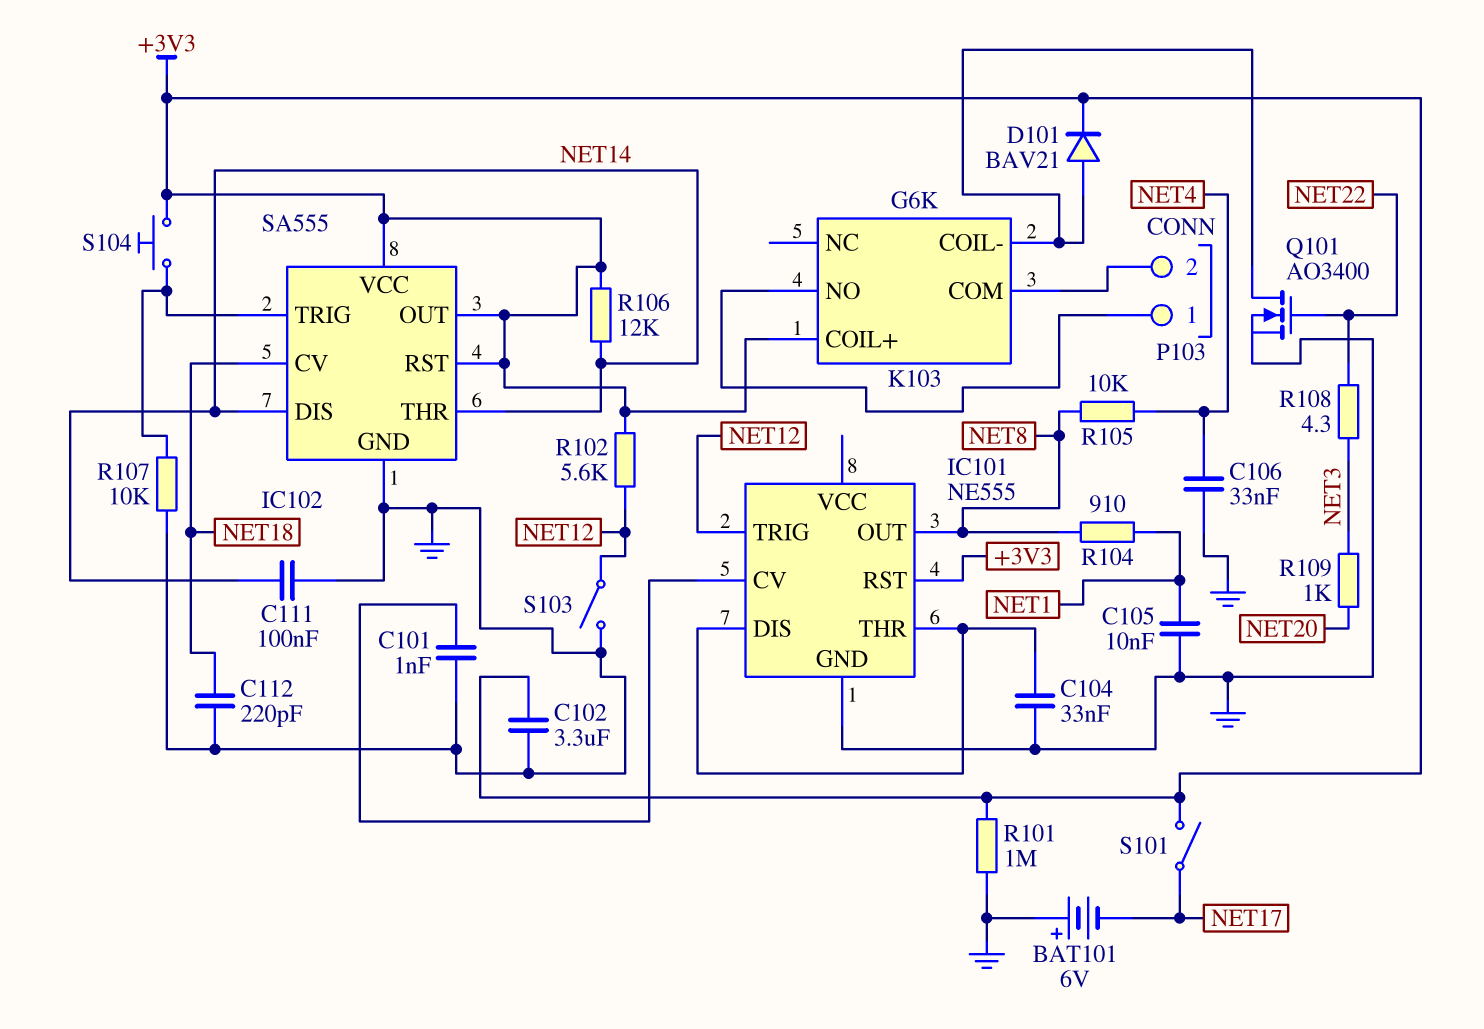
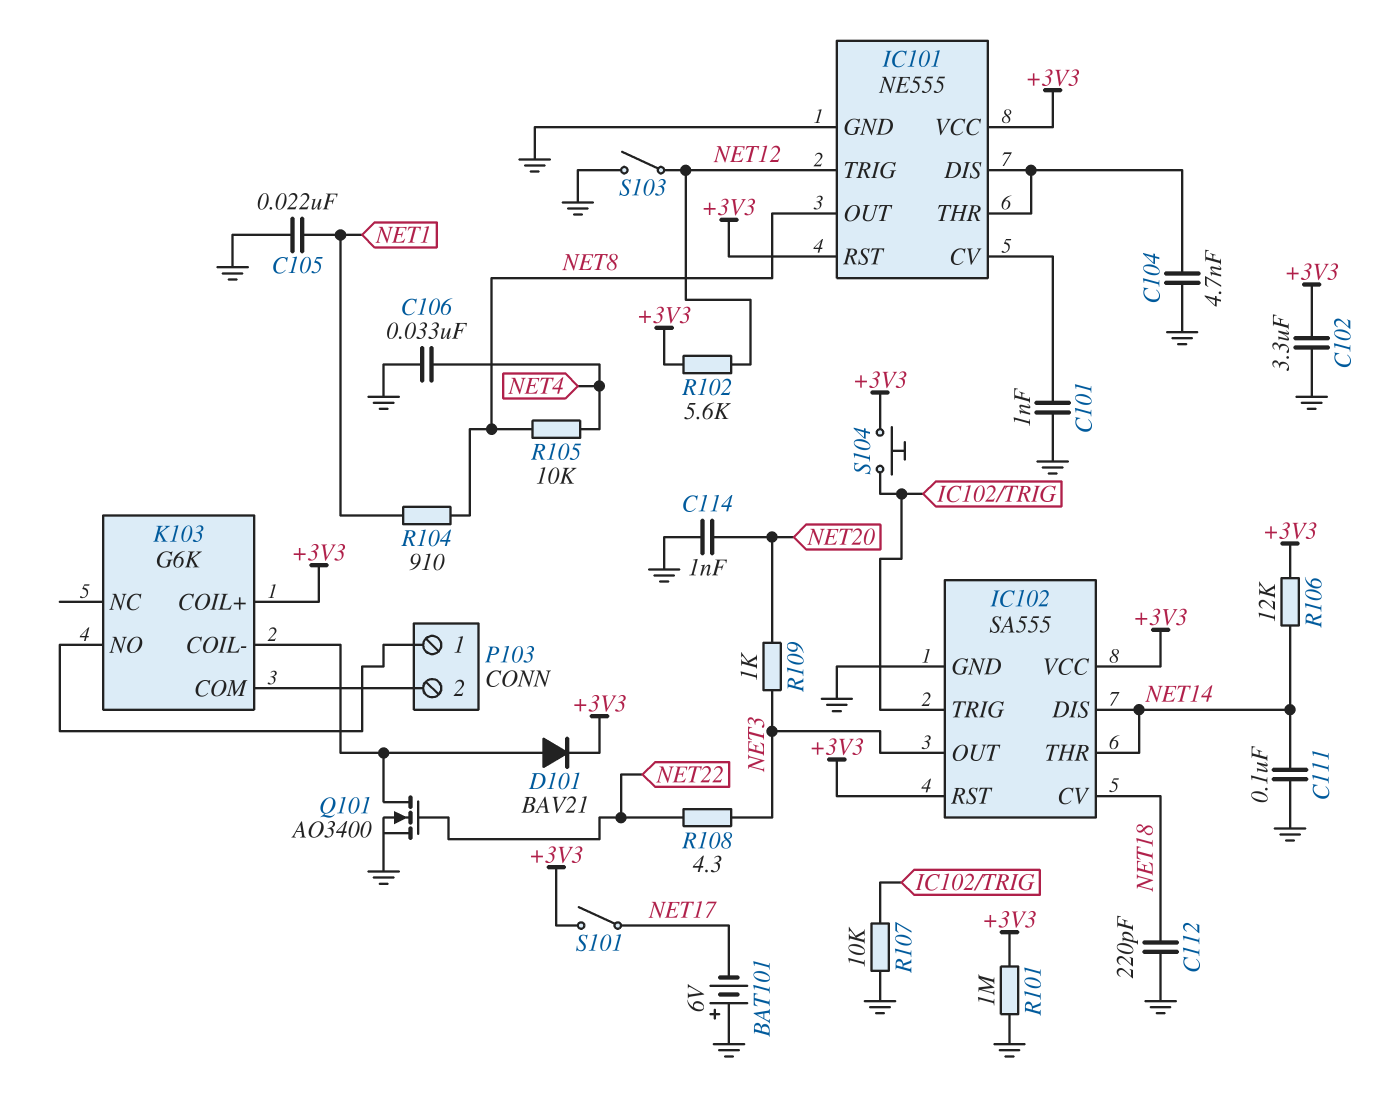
C104: 33nF (GND, IC101/DIS) -> 4.7nF (GND, IC101/DIS)
C105: 10nF (GND, NET1) -> 22nF (GND, NET1)
C114: none -> 1nF (GND, NET20)
IC101 pin VCC: none -> +3V3
IC102 pin OUT: +3V3 -> NET3

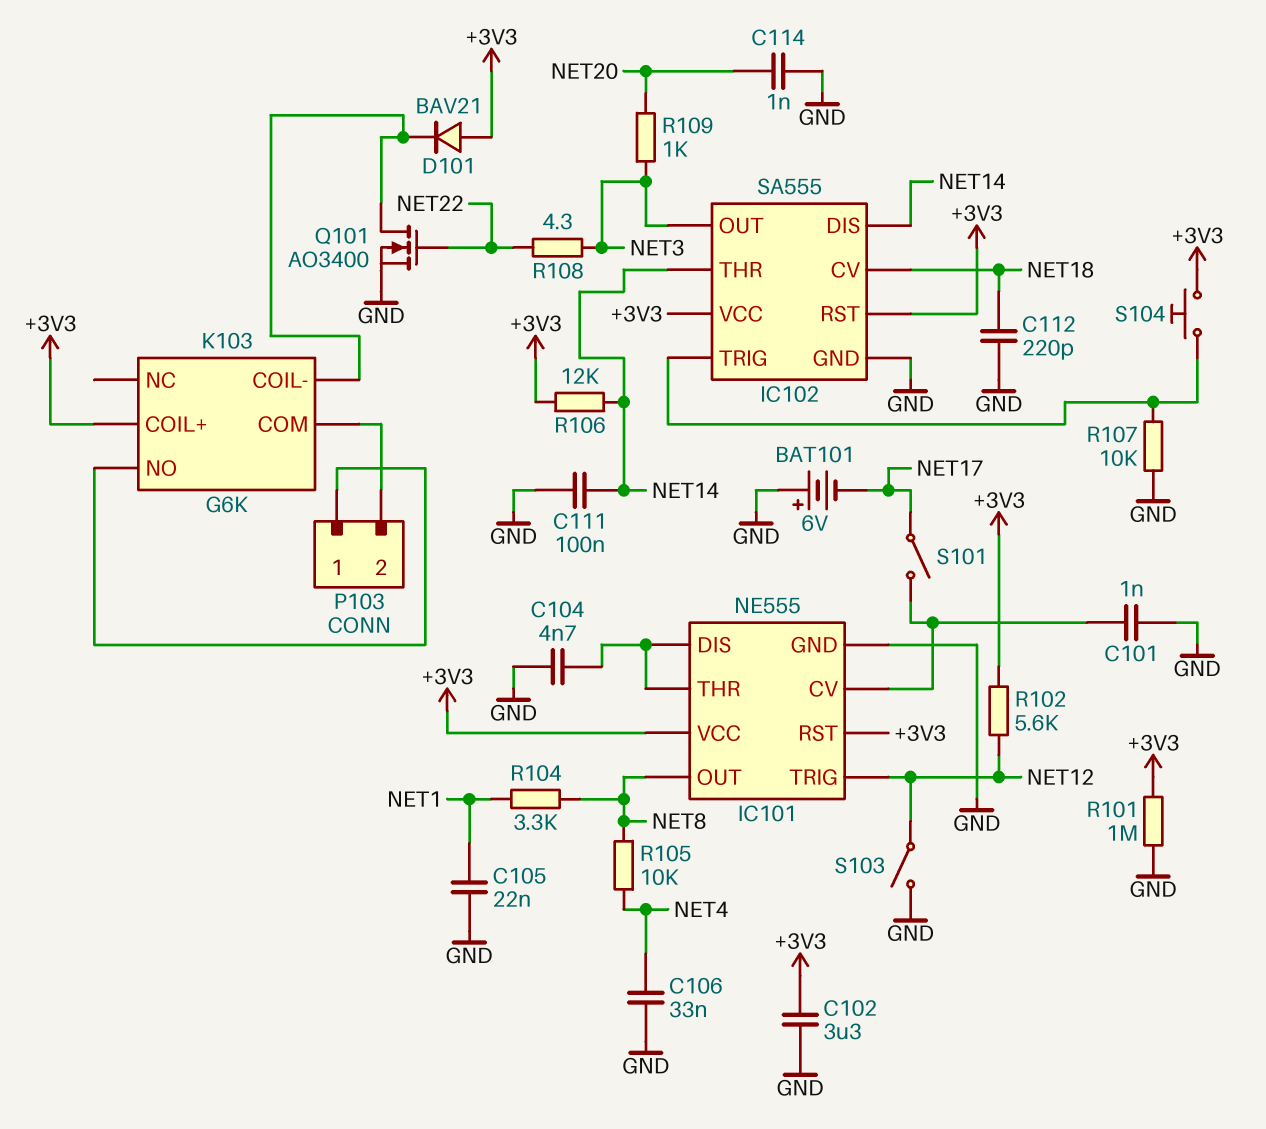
D101: diode BAV21 (A K103/COIL-, K +3V3) -> diode BAV21 (A +3V3, K K103/COIL-)
R104: 910 (NET1, NET8) -> 3.3k (NET1, NET8)
S101: switch (+3V3, NET17) -> switch (IC101/CV, NET17)

